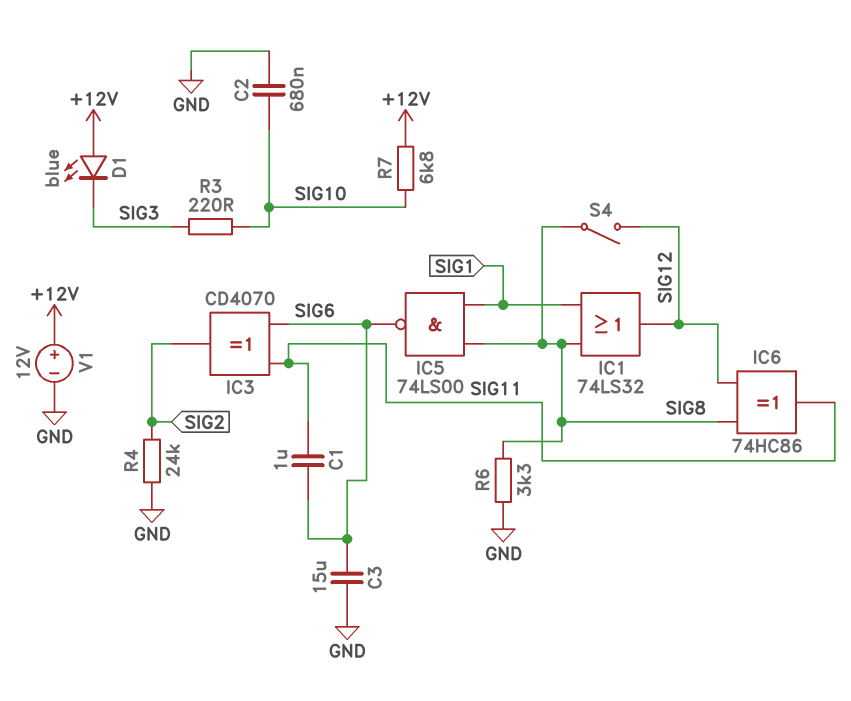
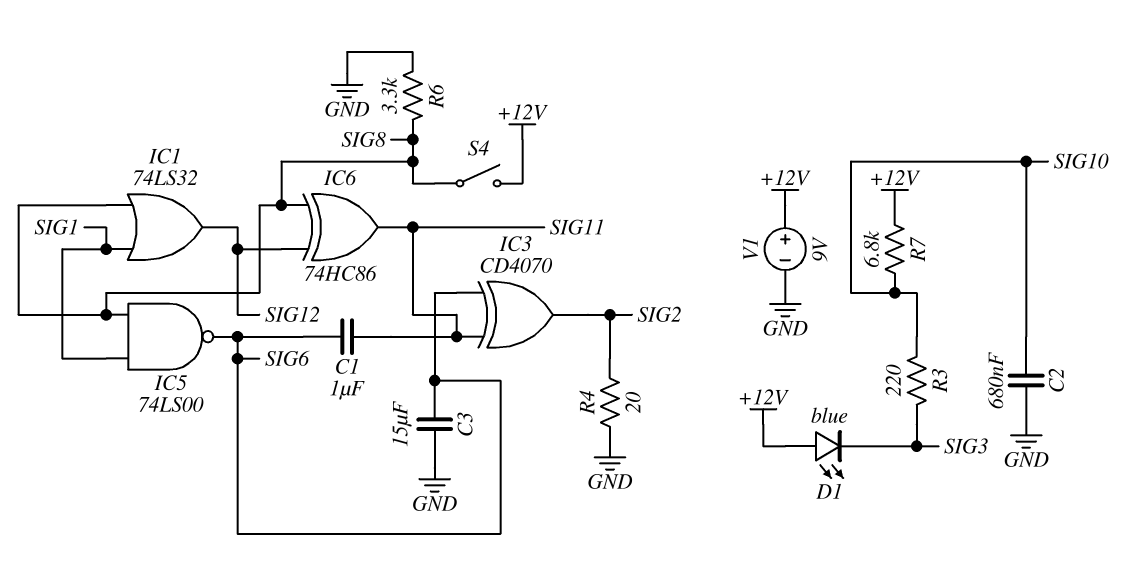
R4: 24k (GND, SIG2) -> 20 (GND, SIG2)
S4: switch (SIG8, SIG12) -> switch (+12V, SIG8)
V1: 12V (plus +12V, minus GND) -> 9V (plus +12V, minus GND)

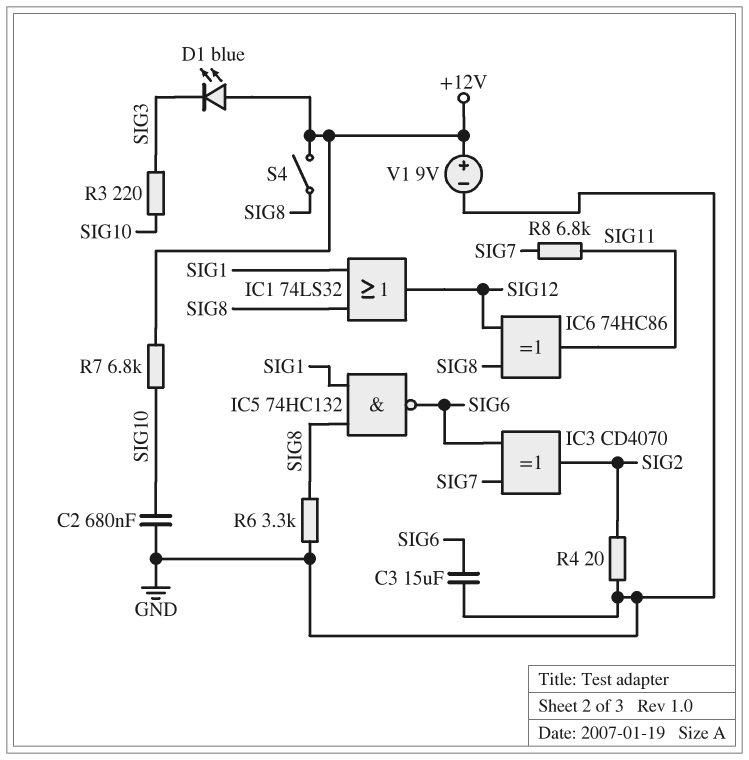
C1: 1uF (SIG6, SIG11) -> none
IC3: XOR CD4070 (in SIG6, in SIG11, out SIG2) -> XOR CD4070 (in SIG6, in SIG7, out SIG2)
IC5: NAND 74LS00 (in SIG1, in SIG8, out SIG6) -> NAND 74HC132 (in SIG1, in SIG8, out SIG6)
R8: none -> 6.8k (SIG7, SIG11)

